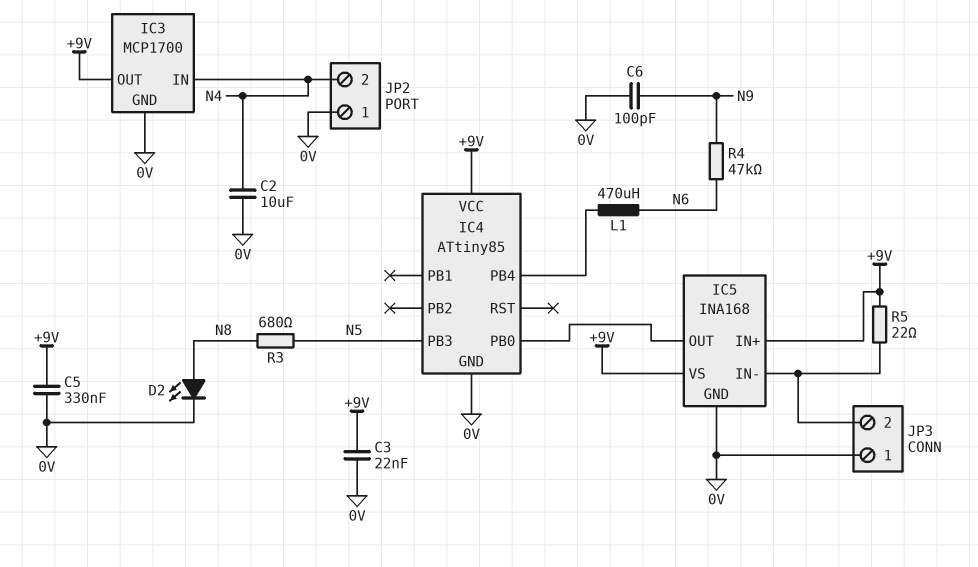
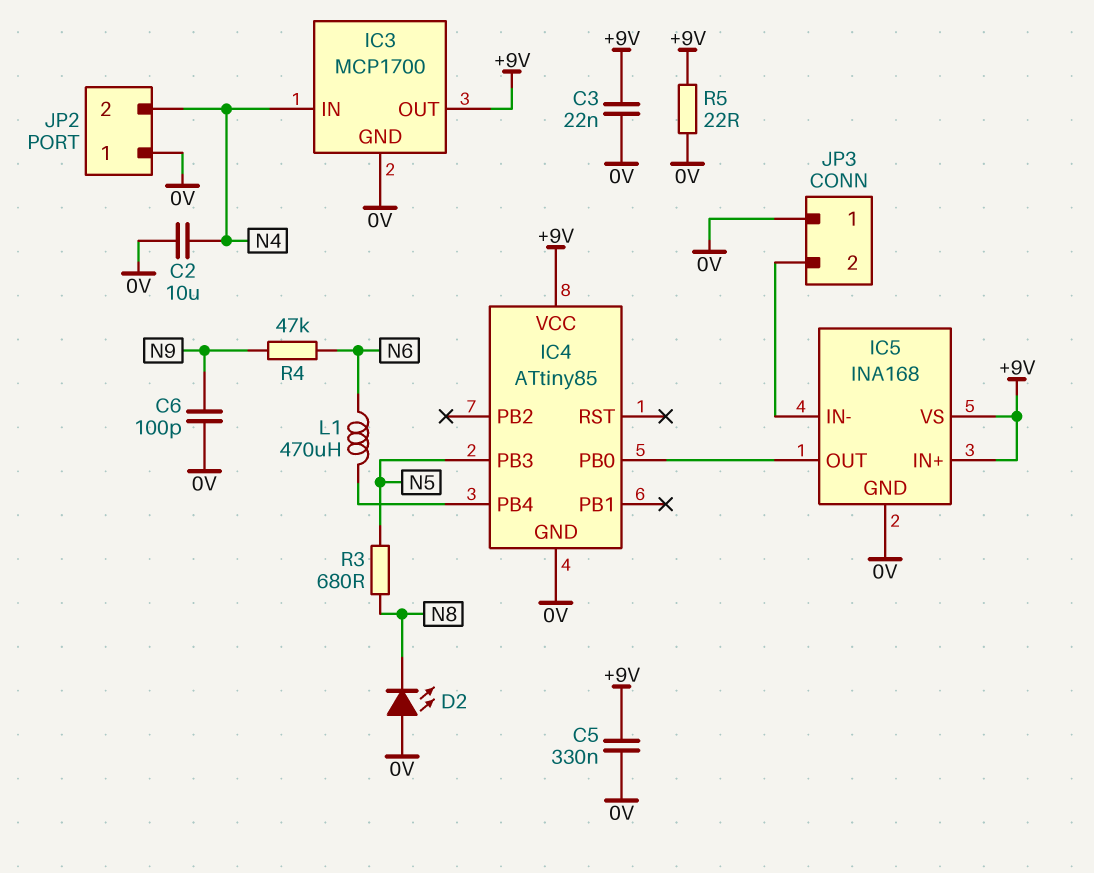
D2: LED (A N8, K 0V) -> LED (A 0V, K N8)
R5: 22 (+9V, IC5/IN-) -> 22 (+9V, 0V)

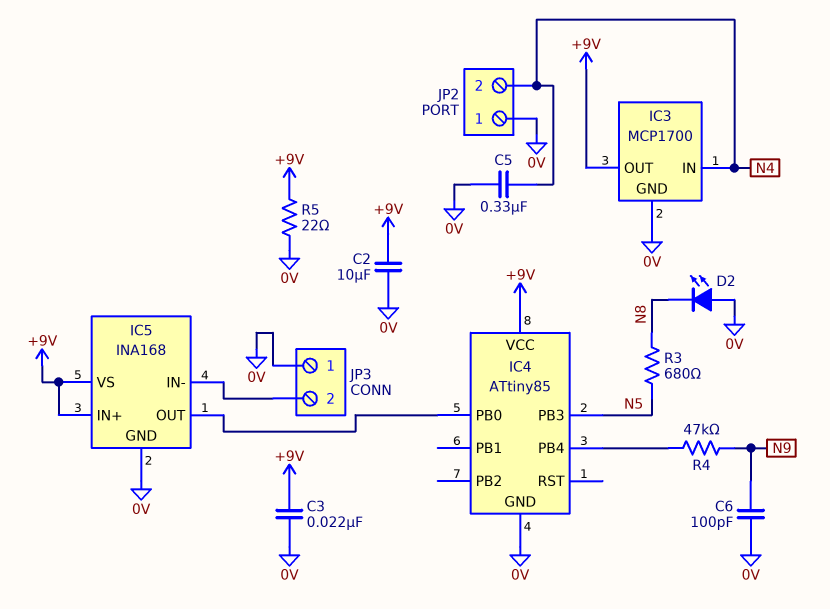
C2: 10uF (0V, N4) -> 10uF (+9V, 0V)
C5: 330nF (+9V, 0V) -> 330nF (0V, N4)
L1: 470uH (IC4/PB4, N6) -> none
R4: 47k (N6, N9) -> 47k (IC4/PB4, N9)

